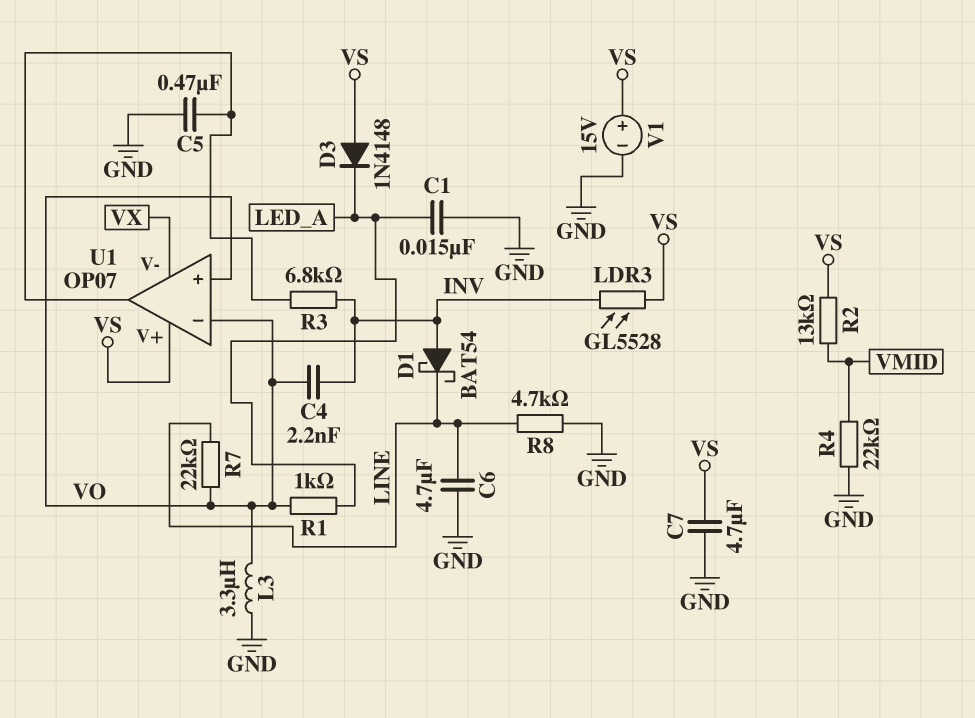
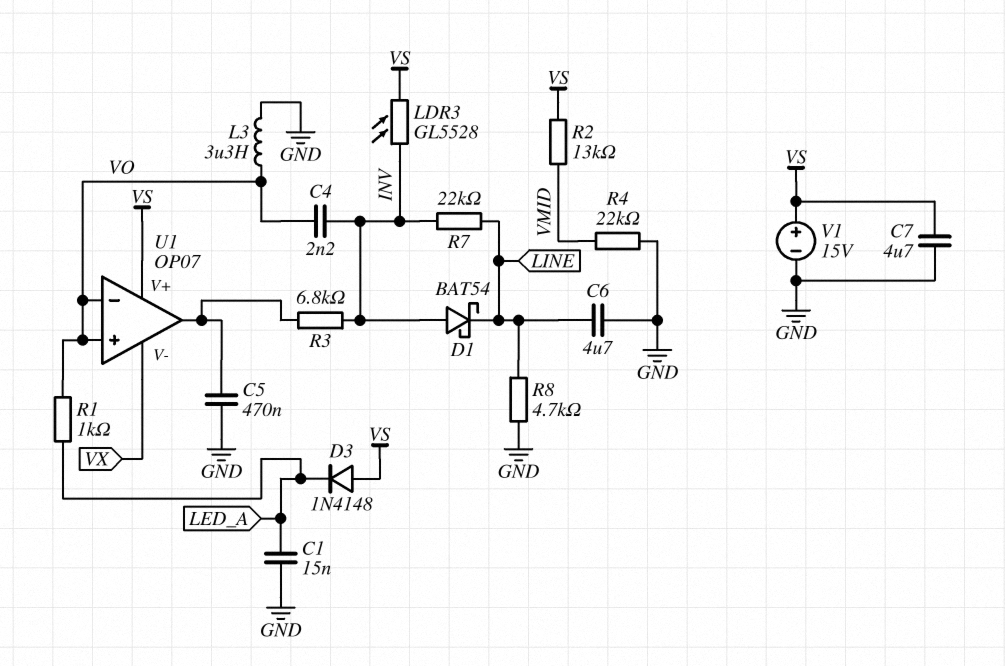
R7: 22k (LINE, VO) -> 22k (INV, LINE)

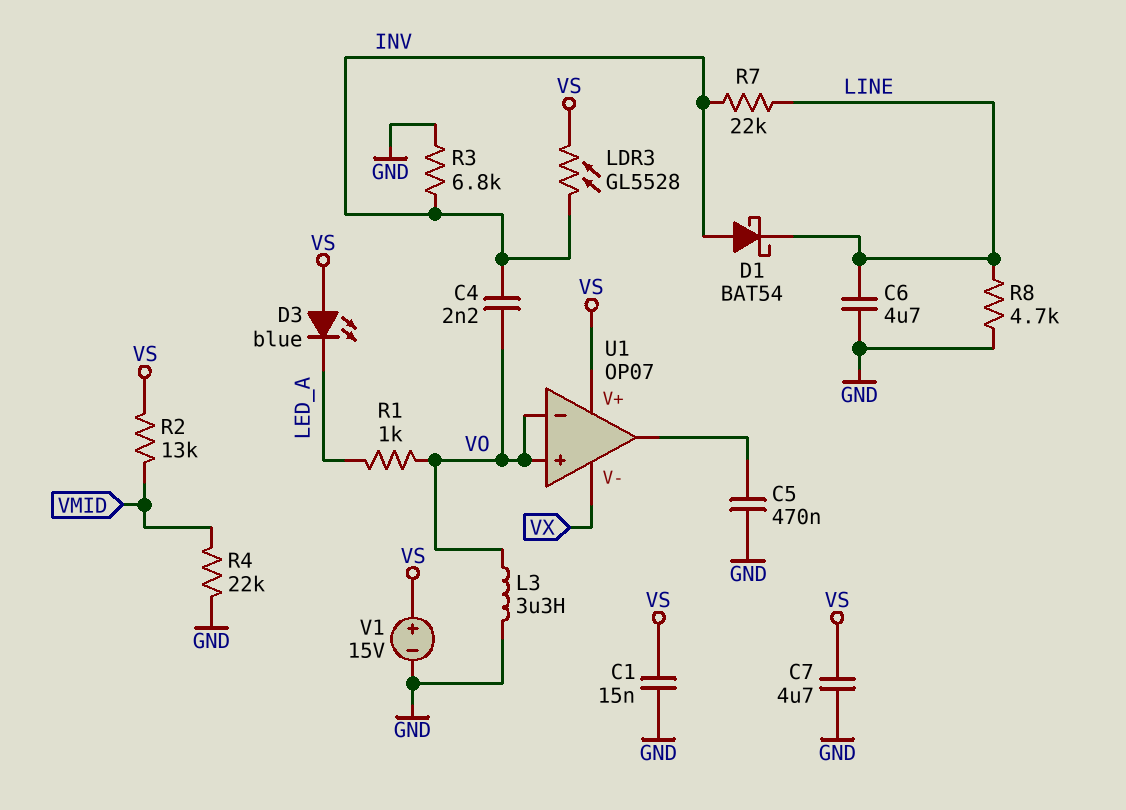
C1: 15nF (GND, LED_A) -> 15nF (GND, VS)
D3: diode 1N4148 (A VS, K LED_A) -> LED blue (A VS, K LED_A)
R3: 6.8k (INV, U1/out) -> 6.8k (GND, INV)

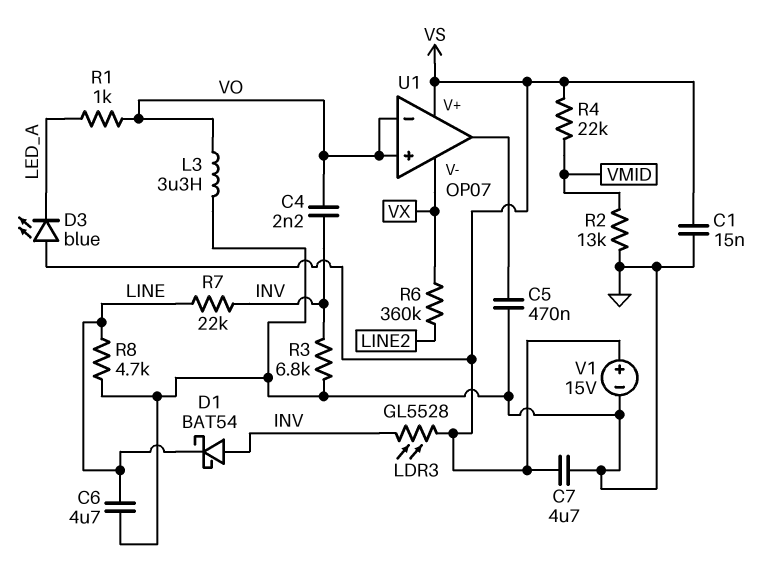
R2: 13k (VMID, VS) -> 13k (GND, VMID)
R4: 22k (GND, VMID) -> 22k (VMID, VS)
R6: none -> 360k (LINE2, VX)

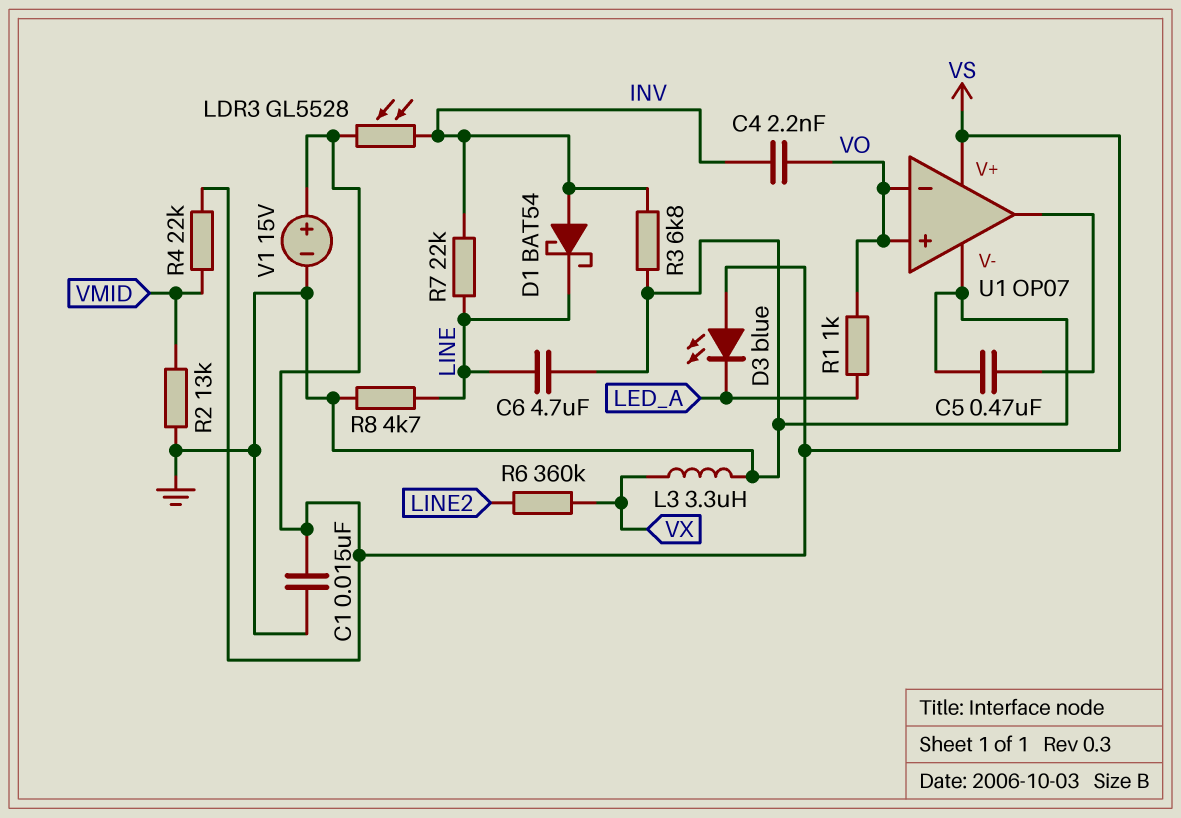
C7: 4.7uF (GND, VS) -> none
L3: 3.3uH (GND, VO) -> 3.3uH (GND, VX)
U1 pin V-: VX -> GND

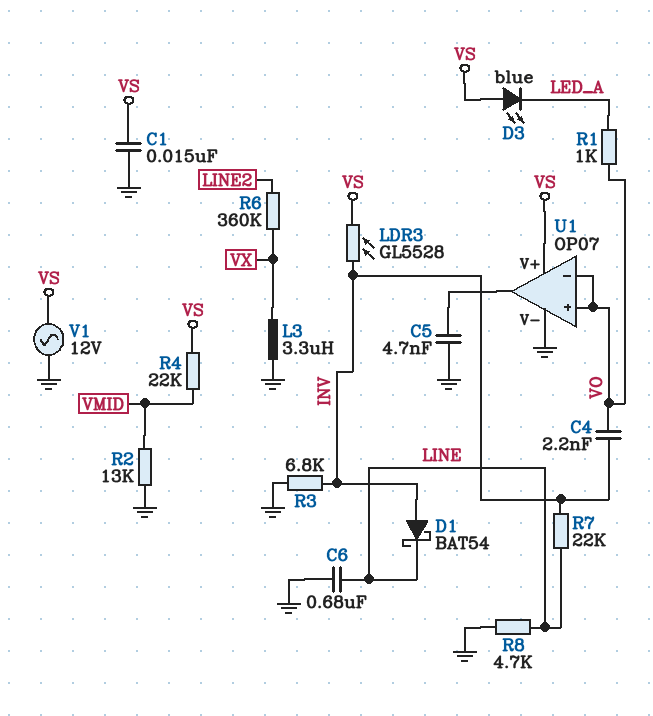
C5: 470nF (GND, U1/out) -> 4.7nF (GND, U1/out)
C6: 4.7uF (GND, LINE) -> 680nF (GND, LINE)
V1: 15V (plus VS, minus GND) -> AC 12V (GND, VS)

